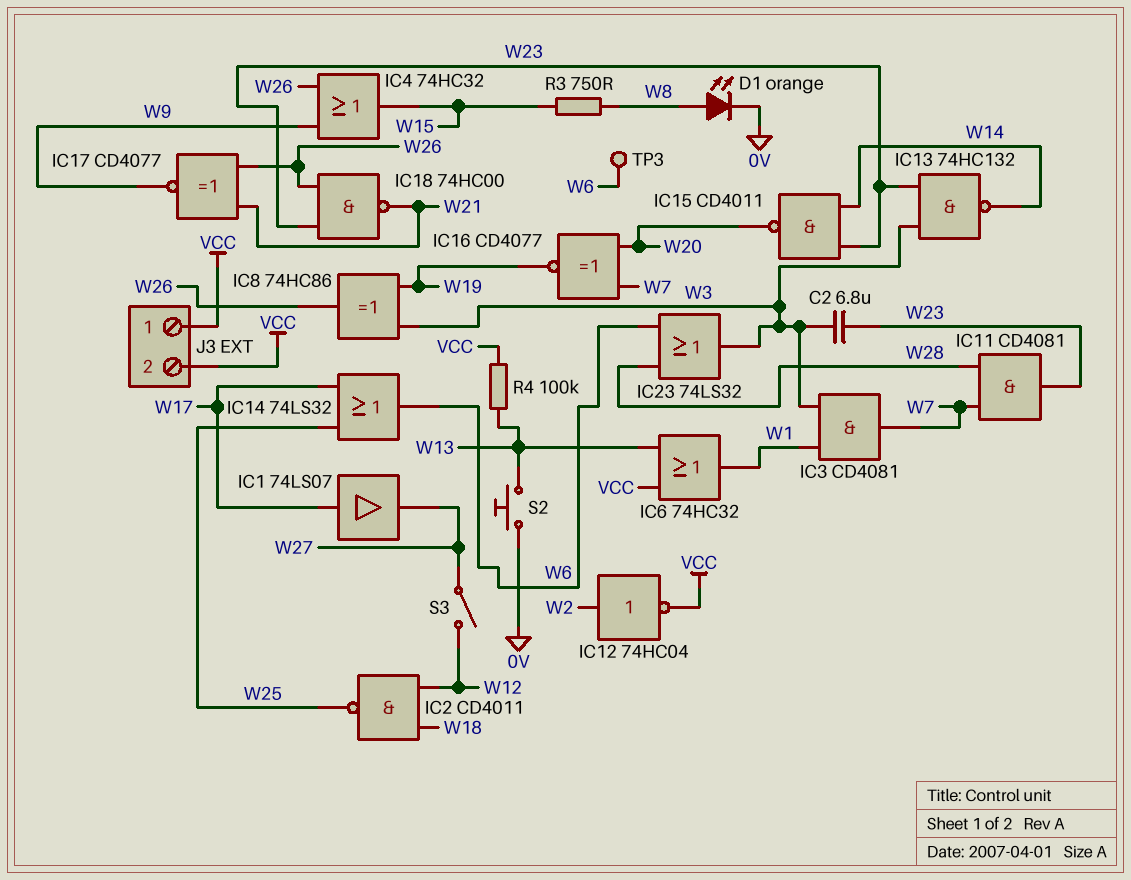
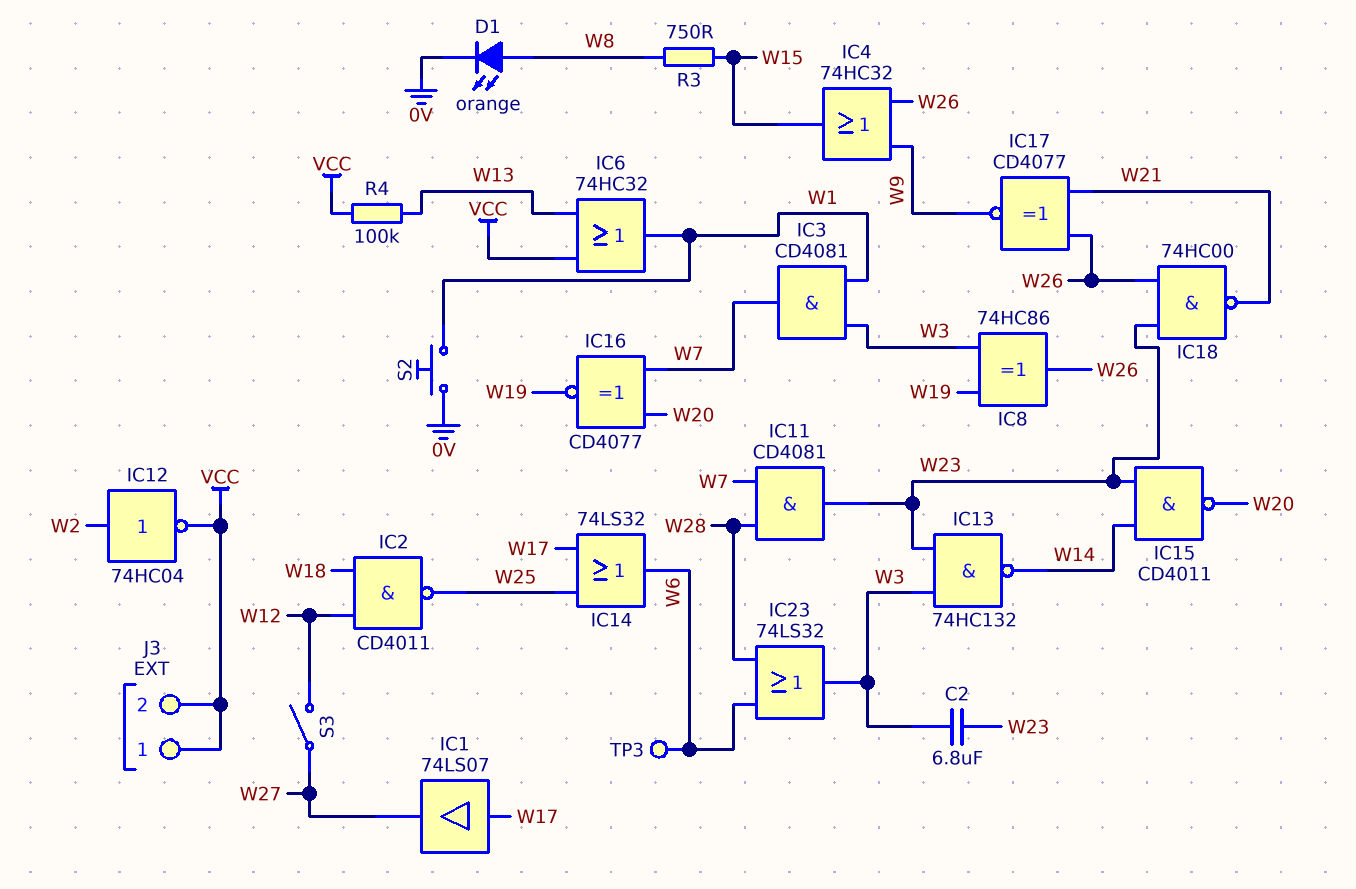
S2: button (0V, W13) -> button (0V, W1)

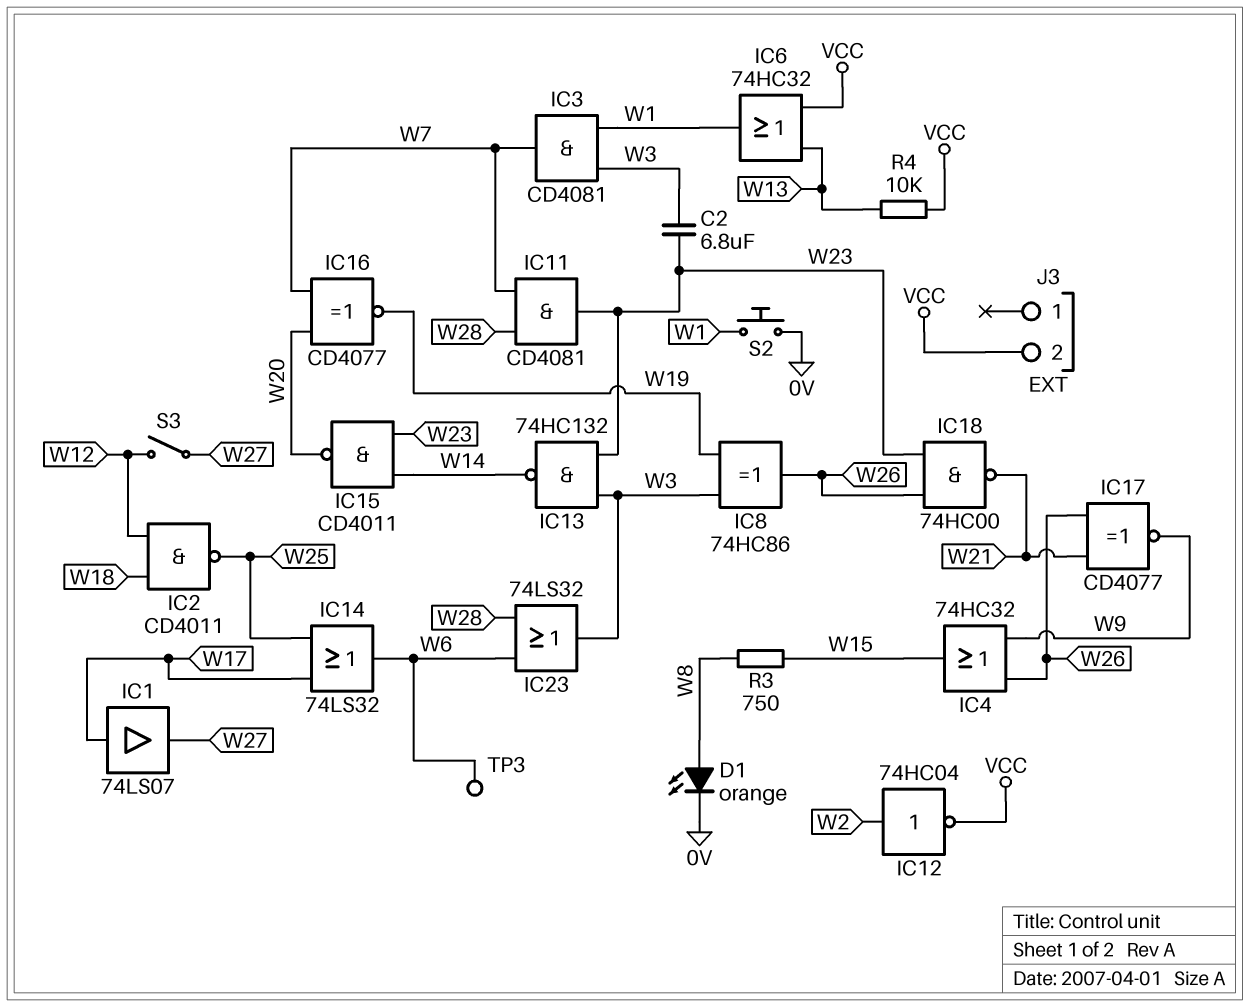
J3 pin 1: VCC -> none
R4: 100k (VCC, W13) -> 10k (VCC, W13)

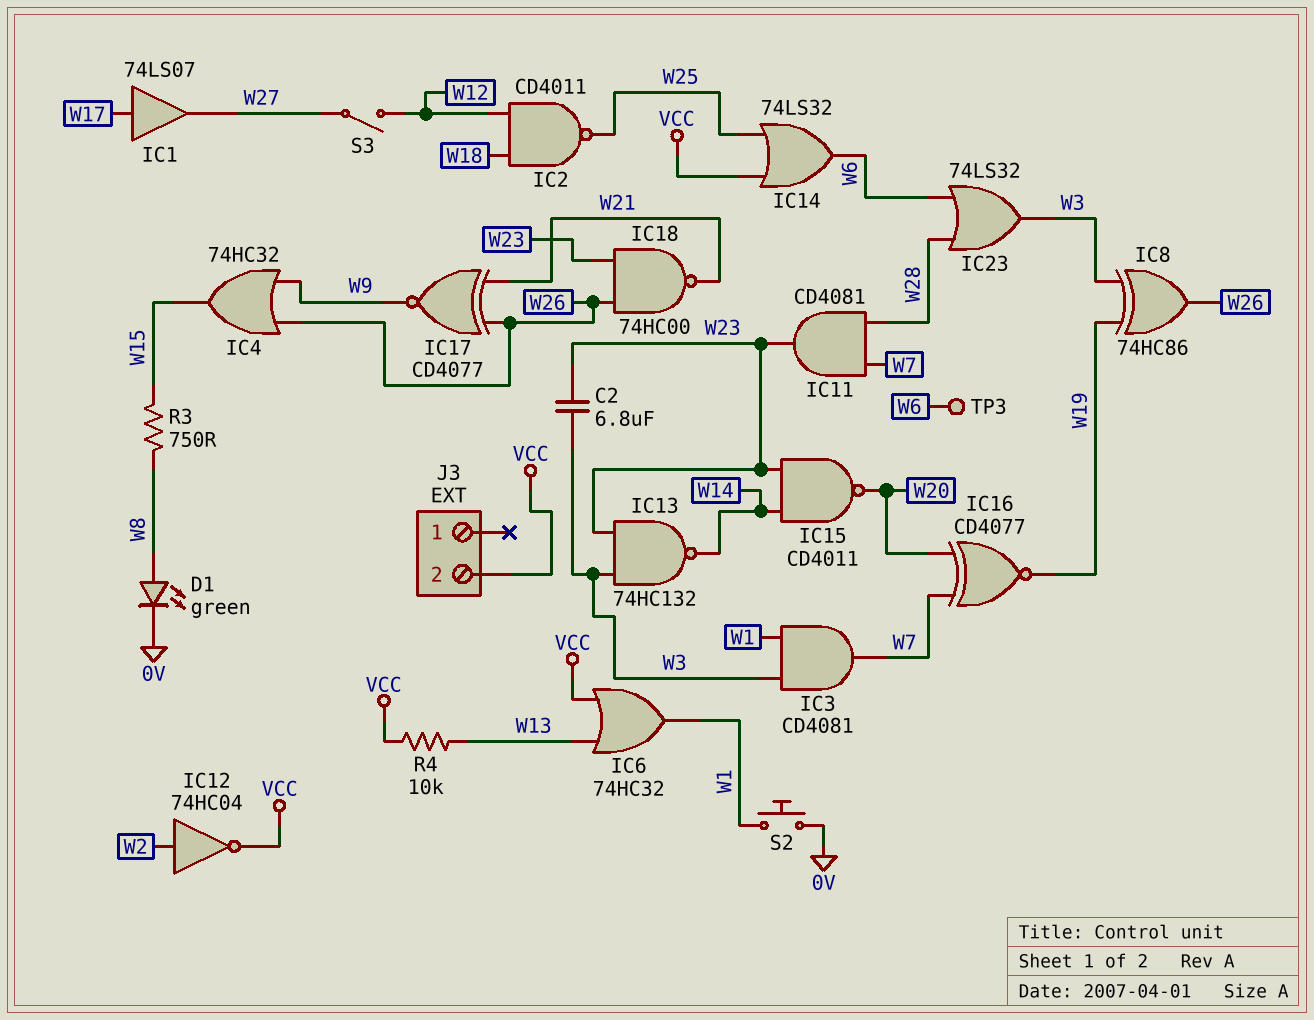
D1: LED orange (A W8, K 0V) -> LED green (A W8, K 0V)
IC14: OR 74LS32 (in W17, in W25, out W6) -> OR 74LS32 (in VCC, in W25, out W6)

